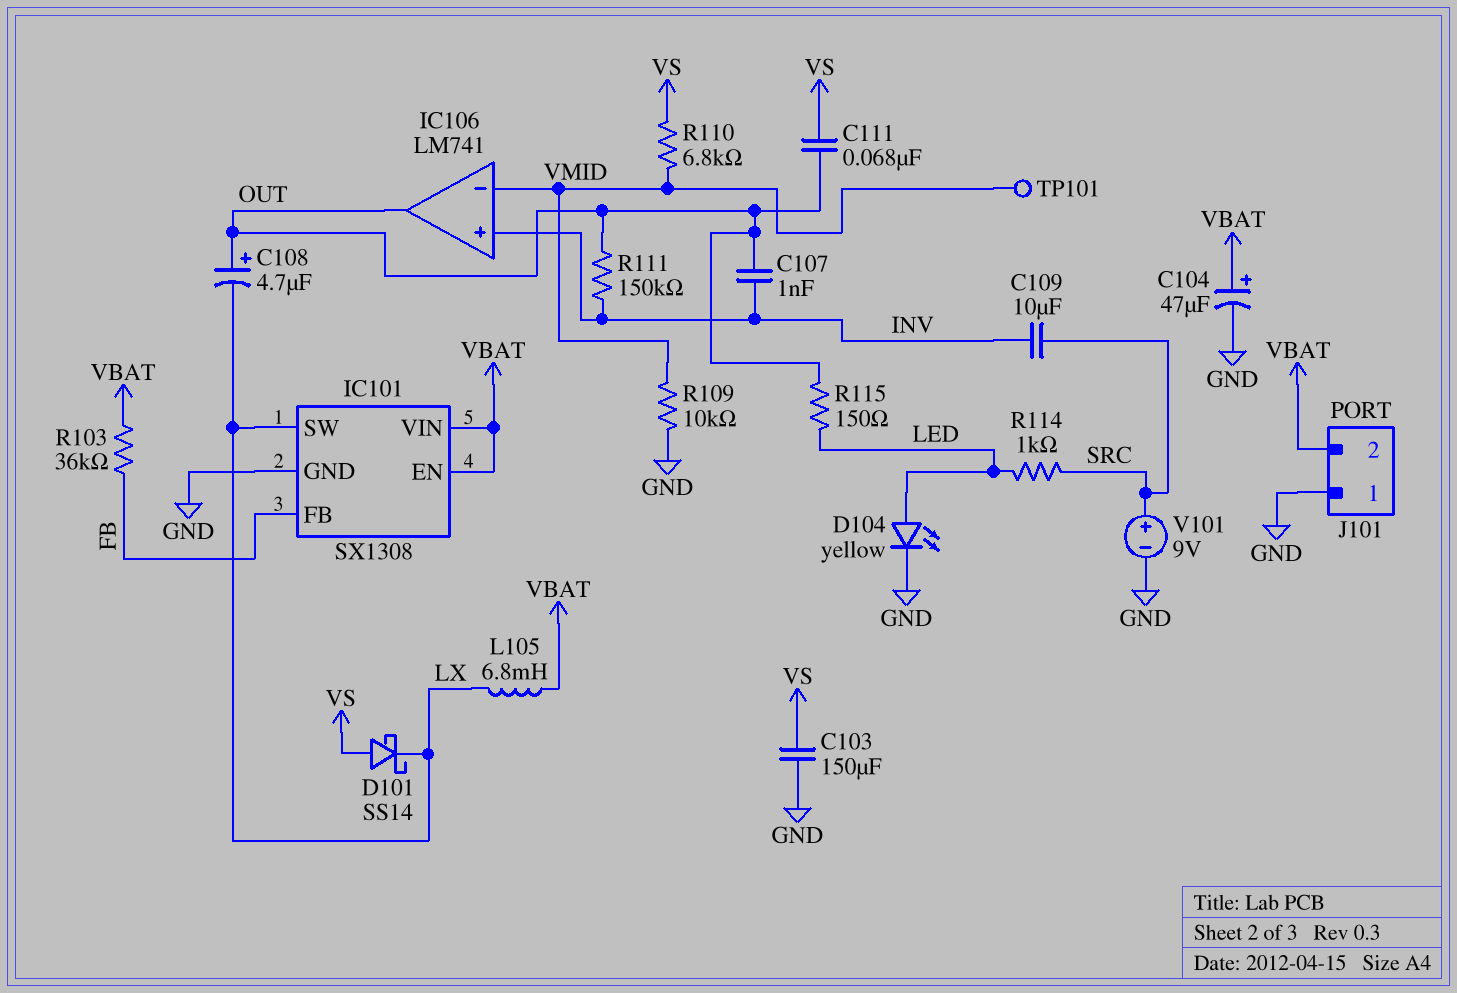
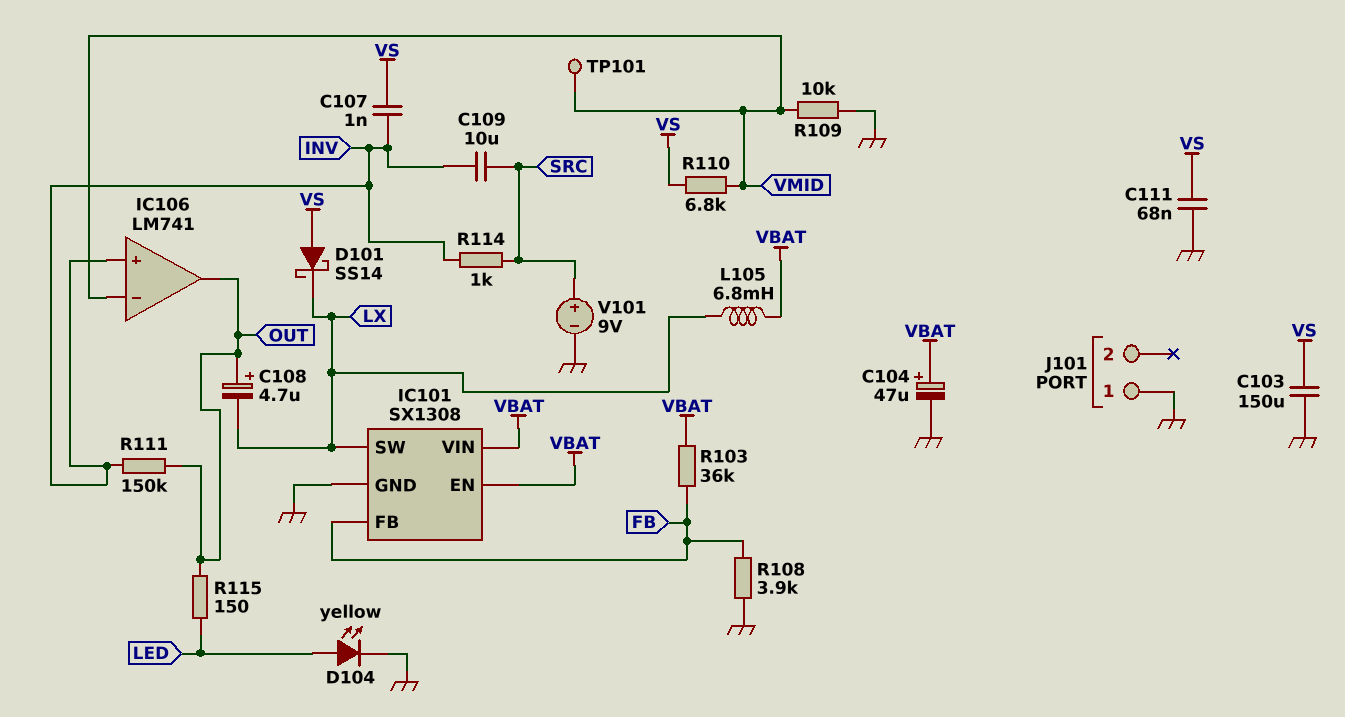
C107: 1nF (INV, OUT) -> 1nF (INV, VS)
C111: 68nF (OUT, VS) -> 68nF (GND, VS)
J101 pin 2: VBAT -> none
R108: none -> 3.9k (FB, GND)
R114: 1k (LED, SRC) -> 1k (INV, SRC)

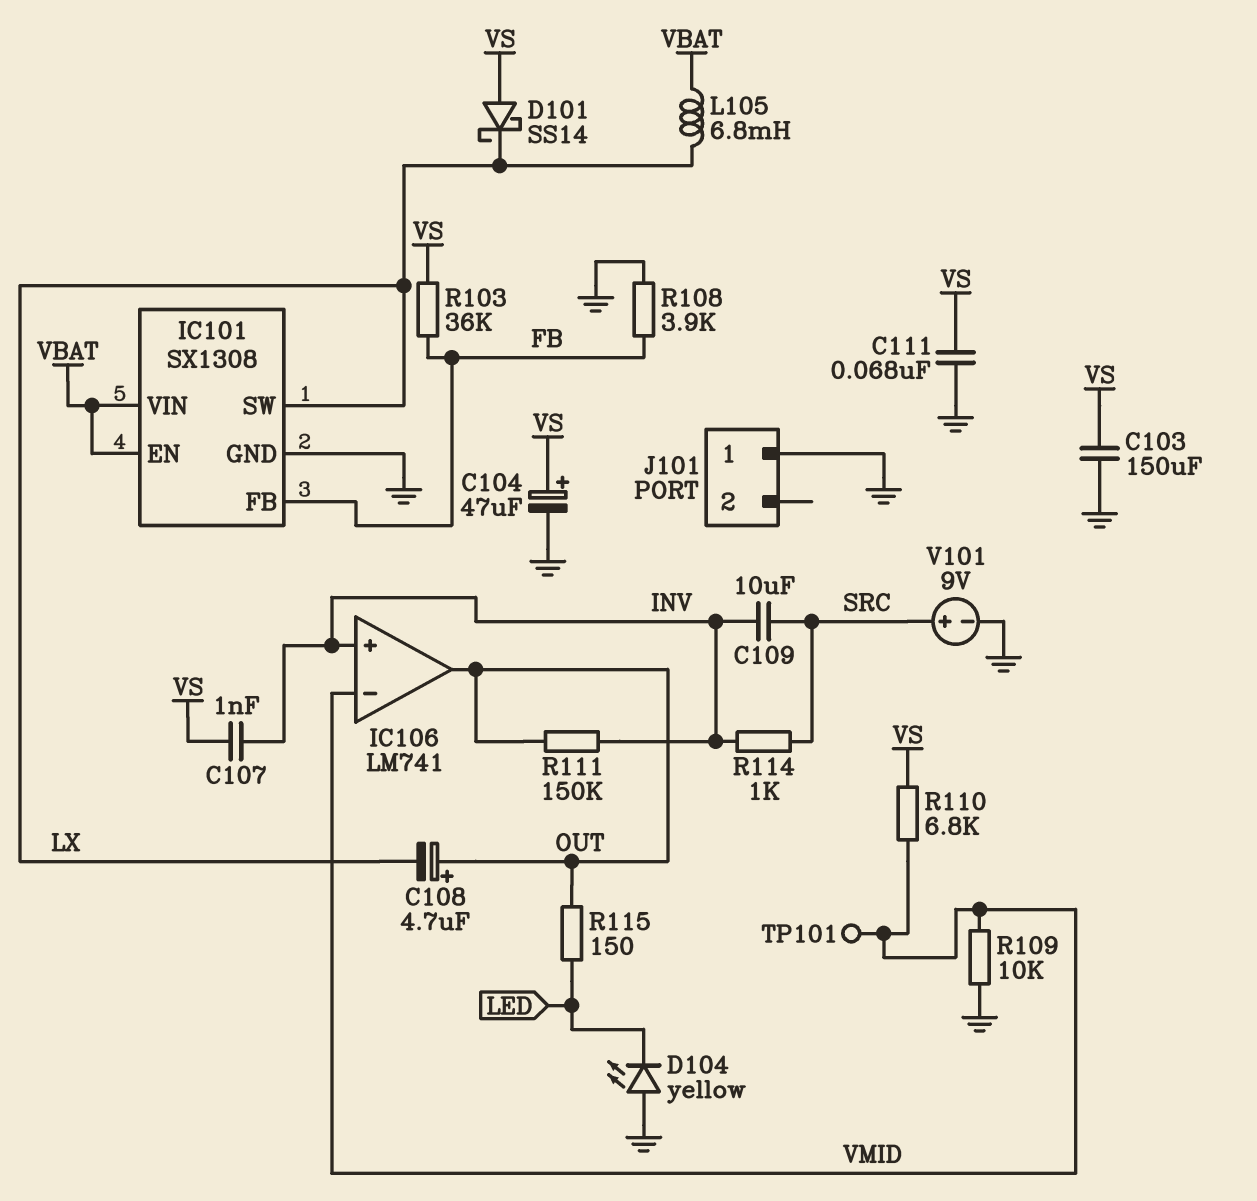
C104: 47uF (plus VBAT, minus GND) -> 47uF (plus VS, minus GND)
D104: LED yellow (A LED, K GND) -> LED yellow (A GND, K LED)
R103: 36k (FB, VBAT) -> 36k (FB, VS)

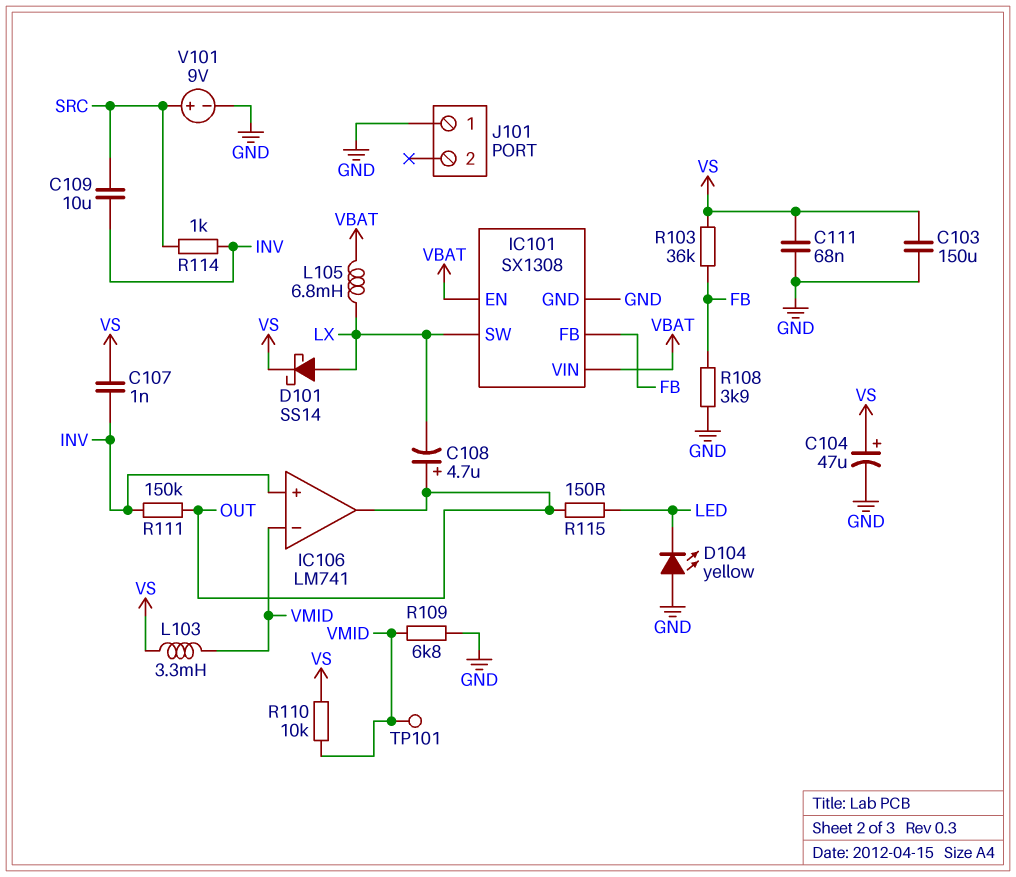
D101: schottky SS14 (A VS, K LX) -> schottky SS14 (A LX, K VS)
L103: none -> 3.3mH (VMID, VS)
R109: 10k (GND, VMID) -> 6.8k (GND, VMID)
R110: 6.8k (VMID, VS) -> 10k (VMID, VS)

